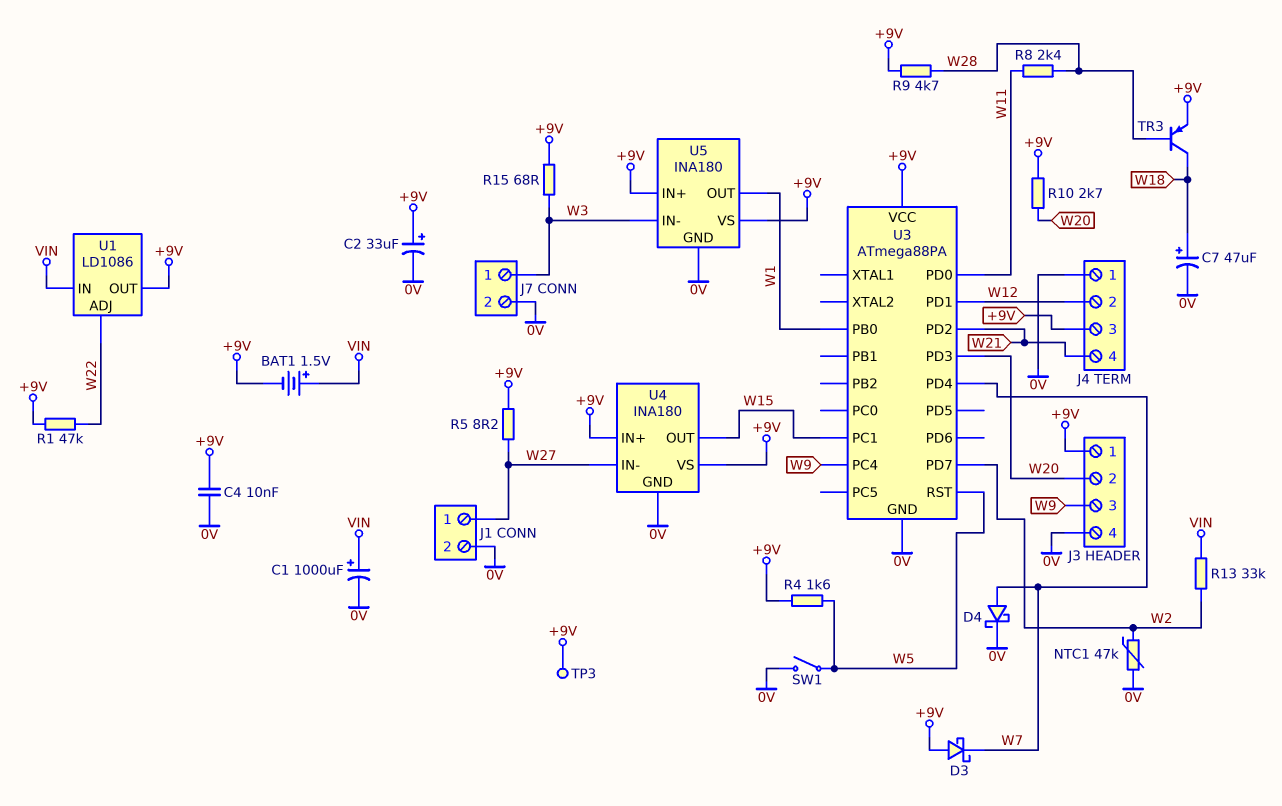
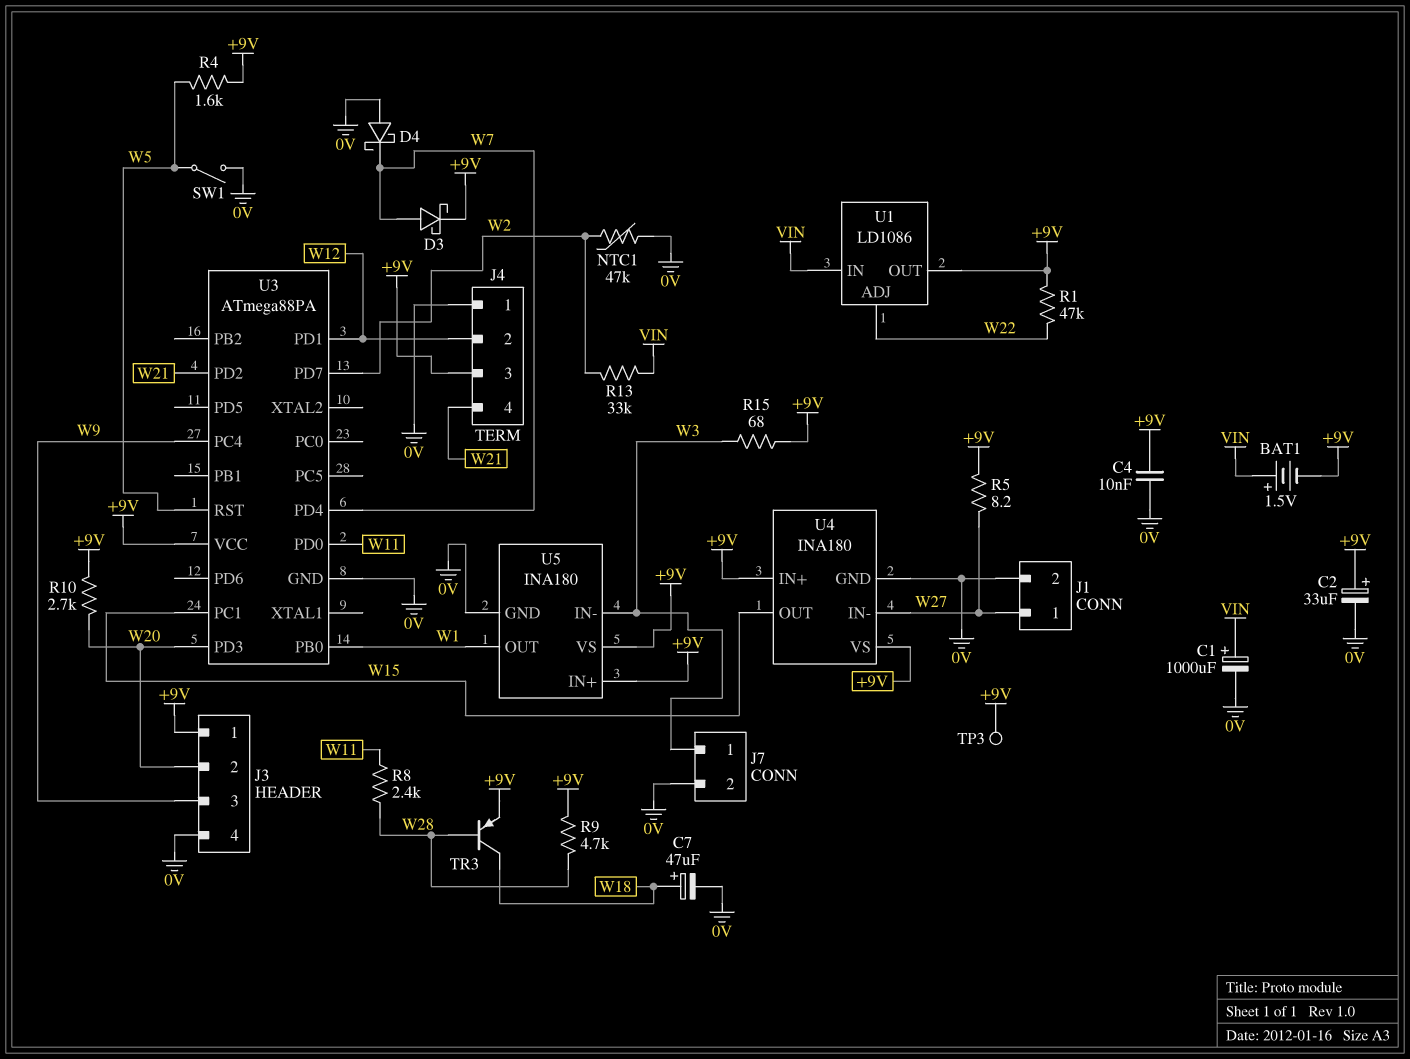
D3: schottky (A +9V, K W7) -> schottky (A W7, K +9V)
D4: schottky (A W7, K 0V) -> schottky (A 0V, K W7)

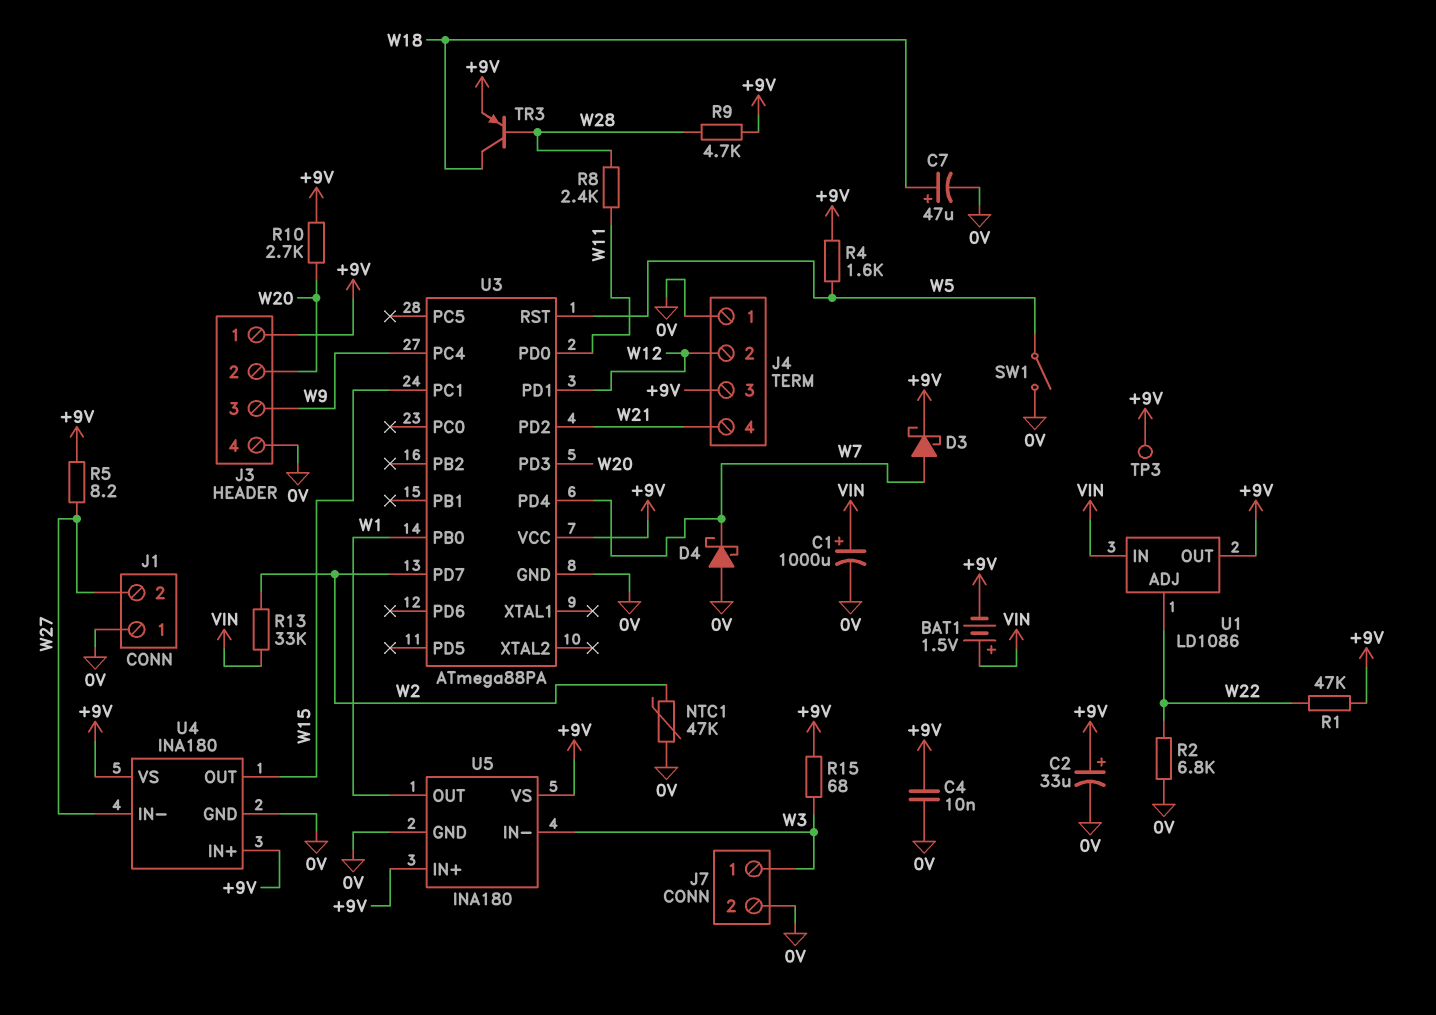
J1 pin 1: W27 -> 0V
J1 pin 2: 0V -> W27
R2: none -> 6.8k (0V, W22)

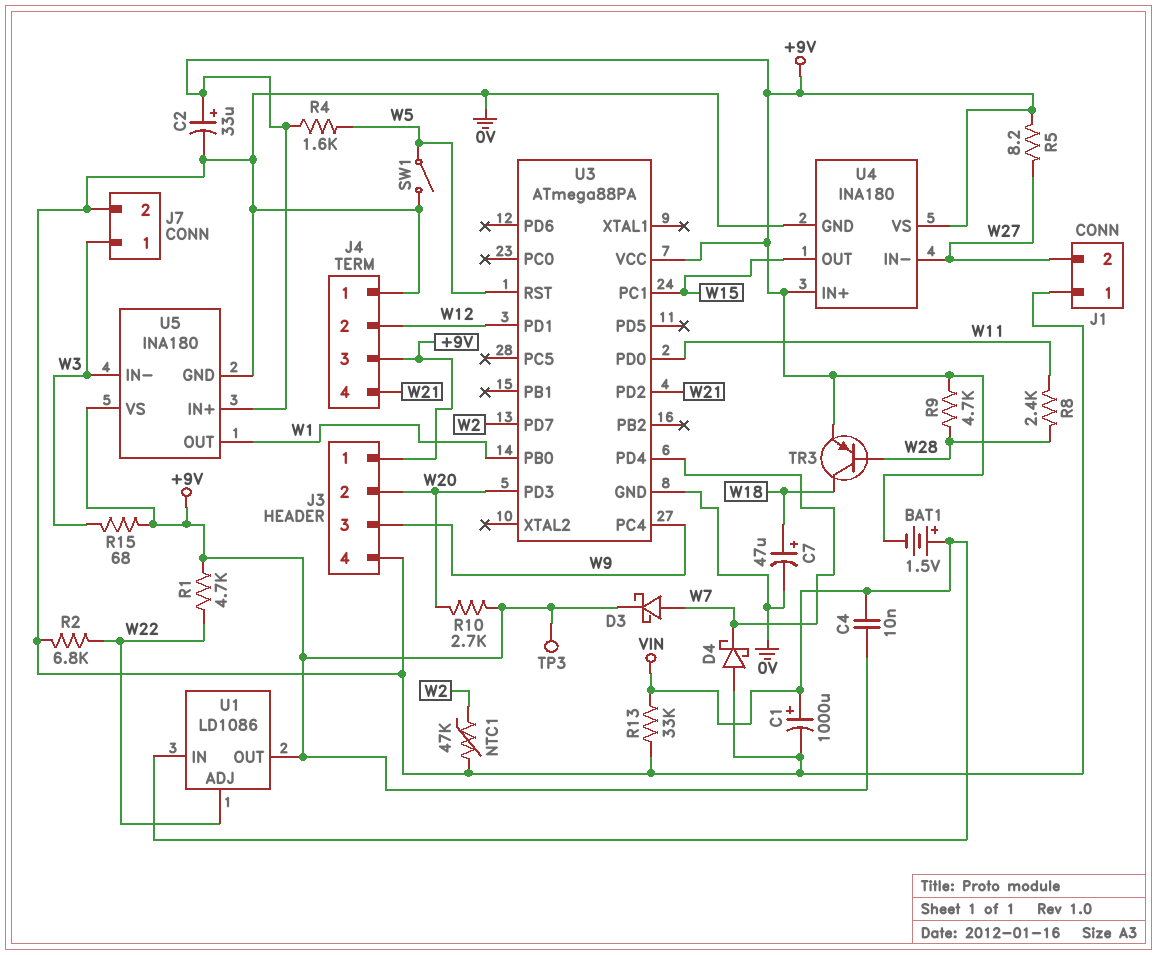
C4: 10nF (+9V, 0V) -> 10nF (+9V, VIN)
R1: 47k (+9V, W22) -> 4.7k (+9V, W22)
R13: 33k (VIN, W2) -> 33k (0V, VIN)

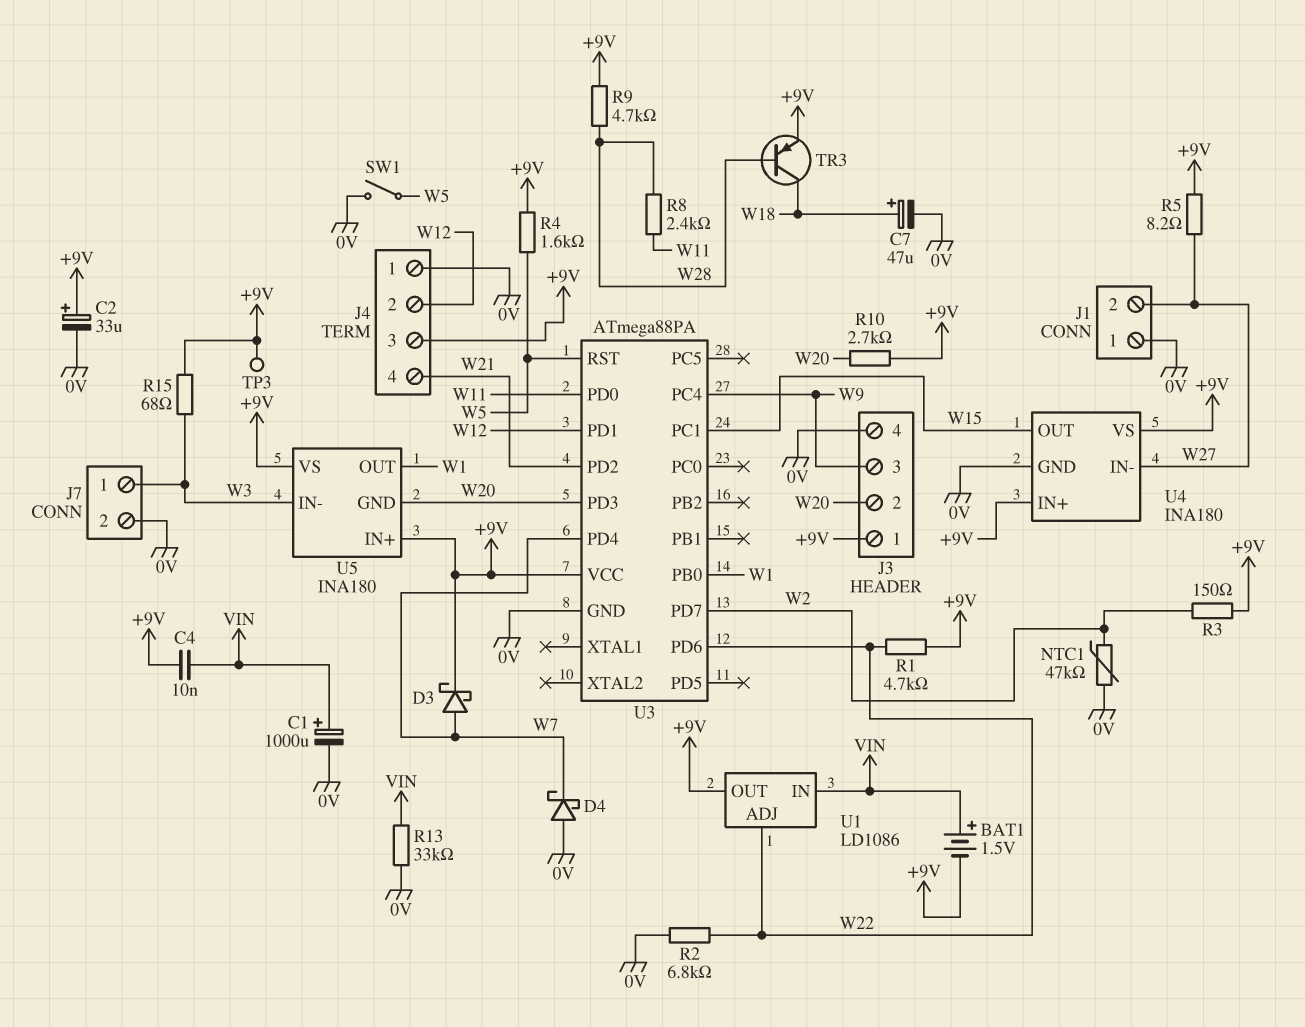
R3: none -> 150 (+9V, W2)
U3 pin PD6: none -> W22
U5 pin GND: 0V -> W20

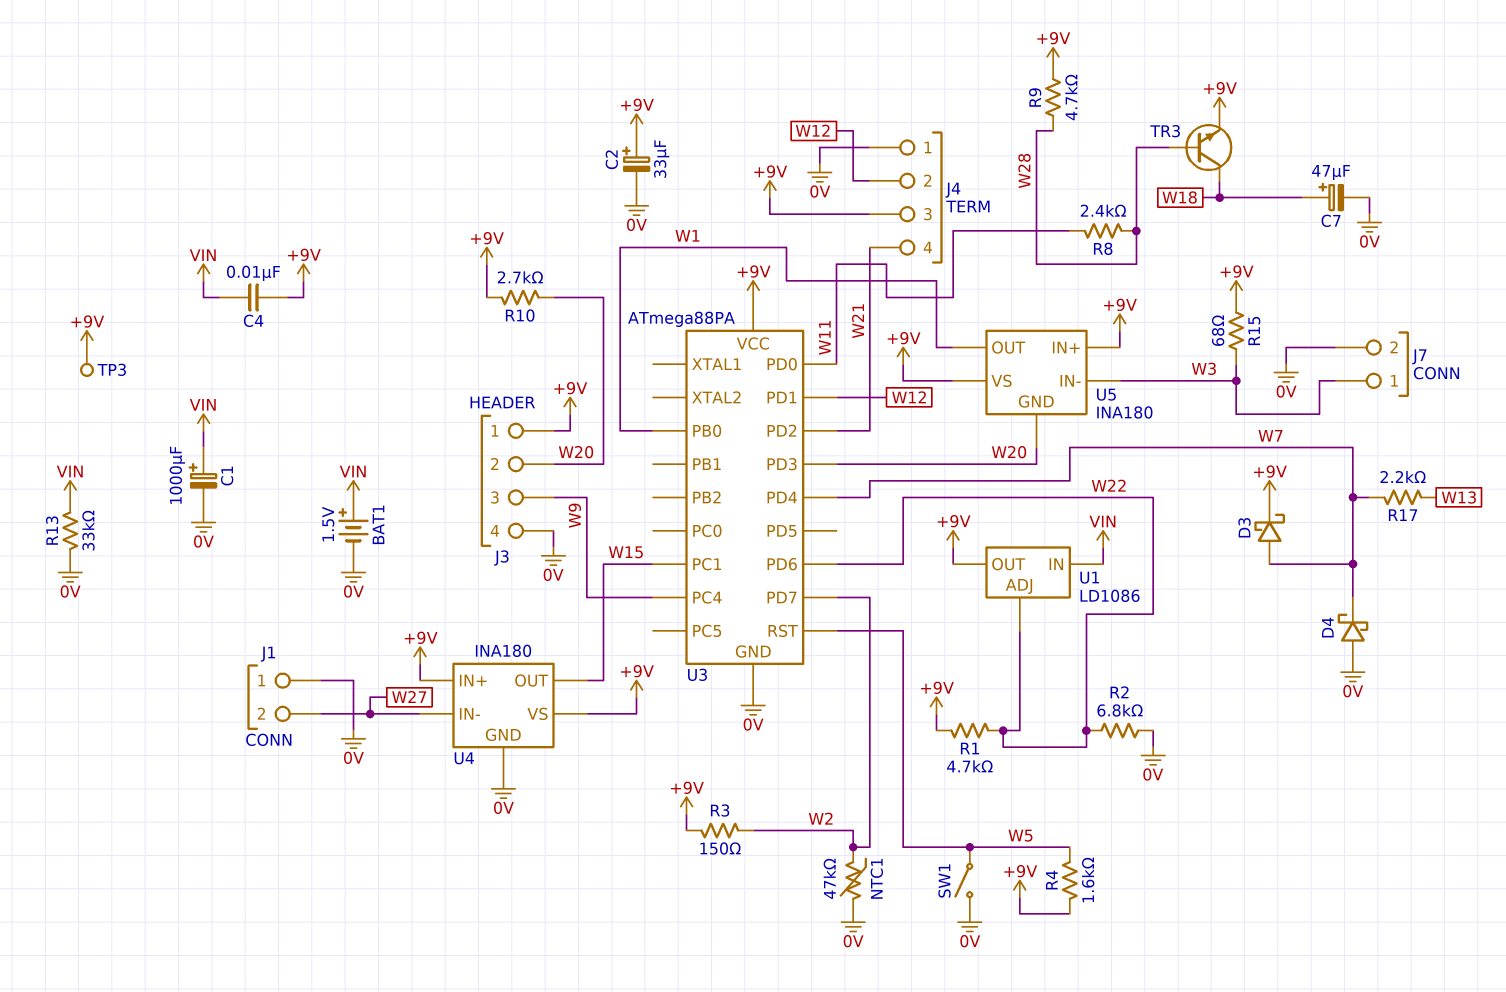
BAT1: 1.5V (plus VIN, minus +9V) -> 1.5V (plus VIN, minus 0V)
R5: 8.2 (+9V, W27) -> none
R17: none -> 2.2k (W7, W13)
TR3: PNP (B W28, C W18, E +9V) -> NPN (B W28, C W18, E +9V)

